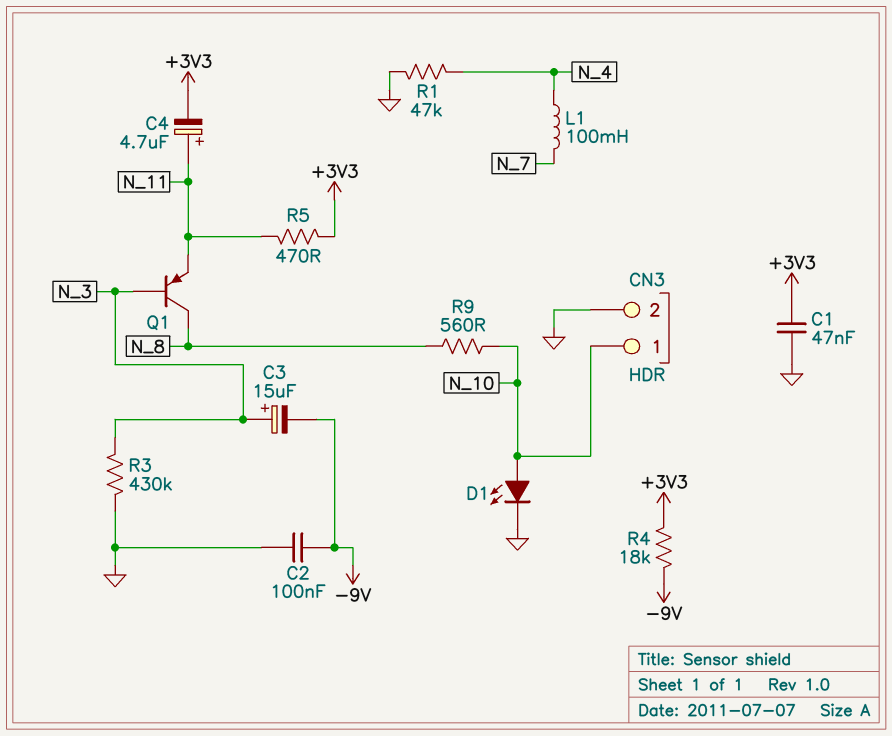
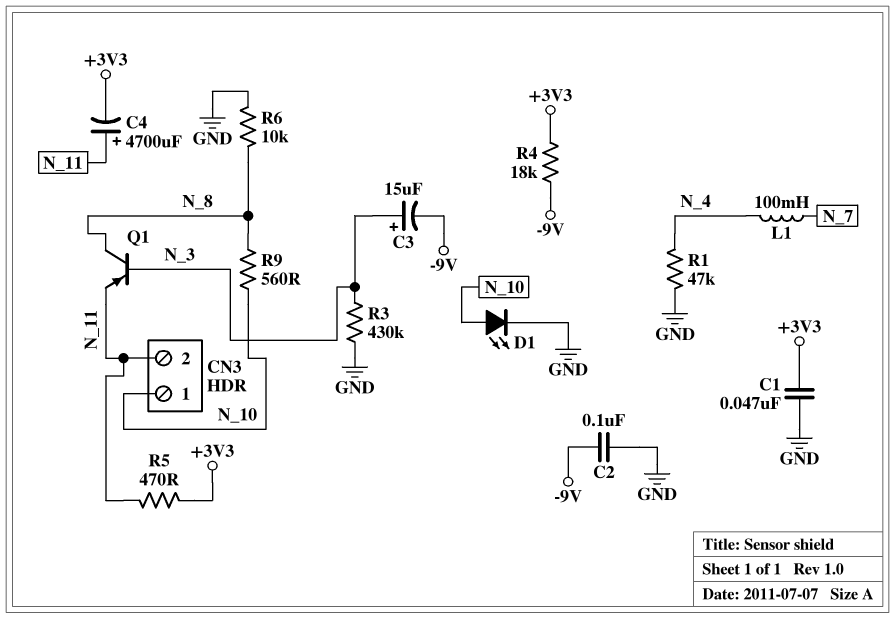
C4: 4.7uF (plus N_11, minus +3V3) -> 4700uF (plus N_11, minus +3V3)
CN3 pin 2: GND -> N_11
R6: none -> 10k (GND, N_8)

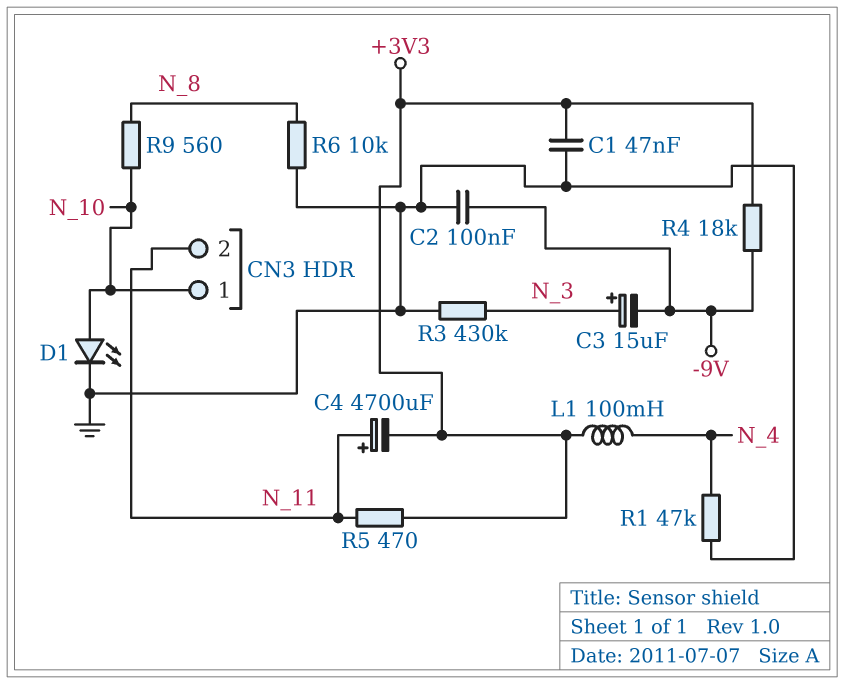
L1: 100mH (N_4, N_7) -> 100mH (+3V3, N_4)
Q1: PNP (B N_3, C N_8, E N_11) -> none

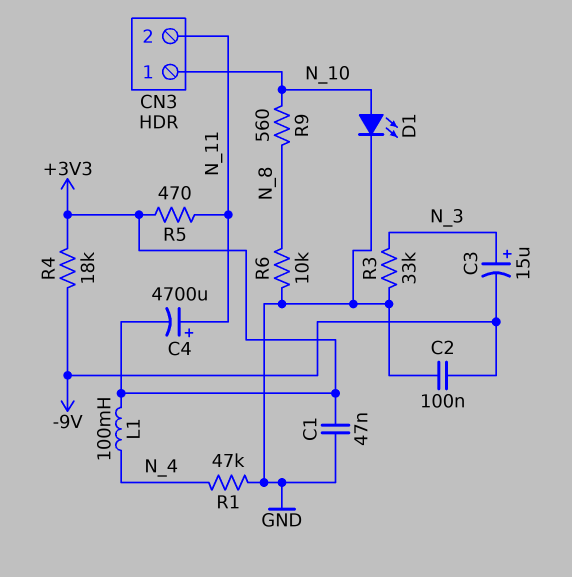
R3: 430k (GND, N_3) -> 33k (GND, N_3)

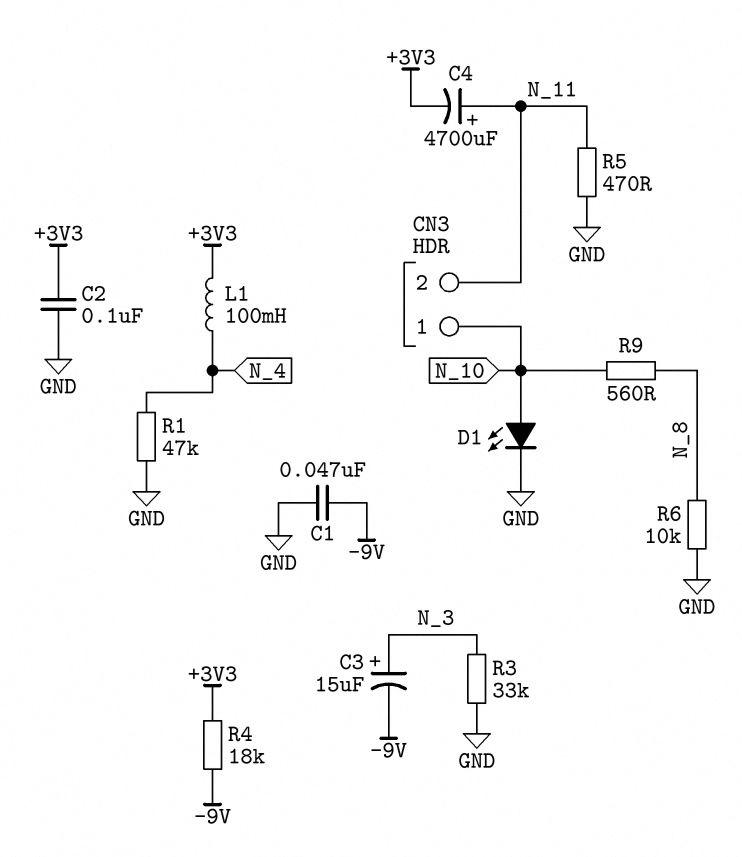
C1: 47nF (+3V3, GND) -> 47nF (-9V, GND)
C2: 100nF (-9V, GND) -> 100nF (+3V3, GND)
R5: 470 (+3V3, N_11) -> 470 (GND, N_11)

